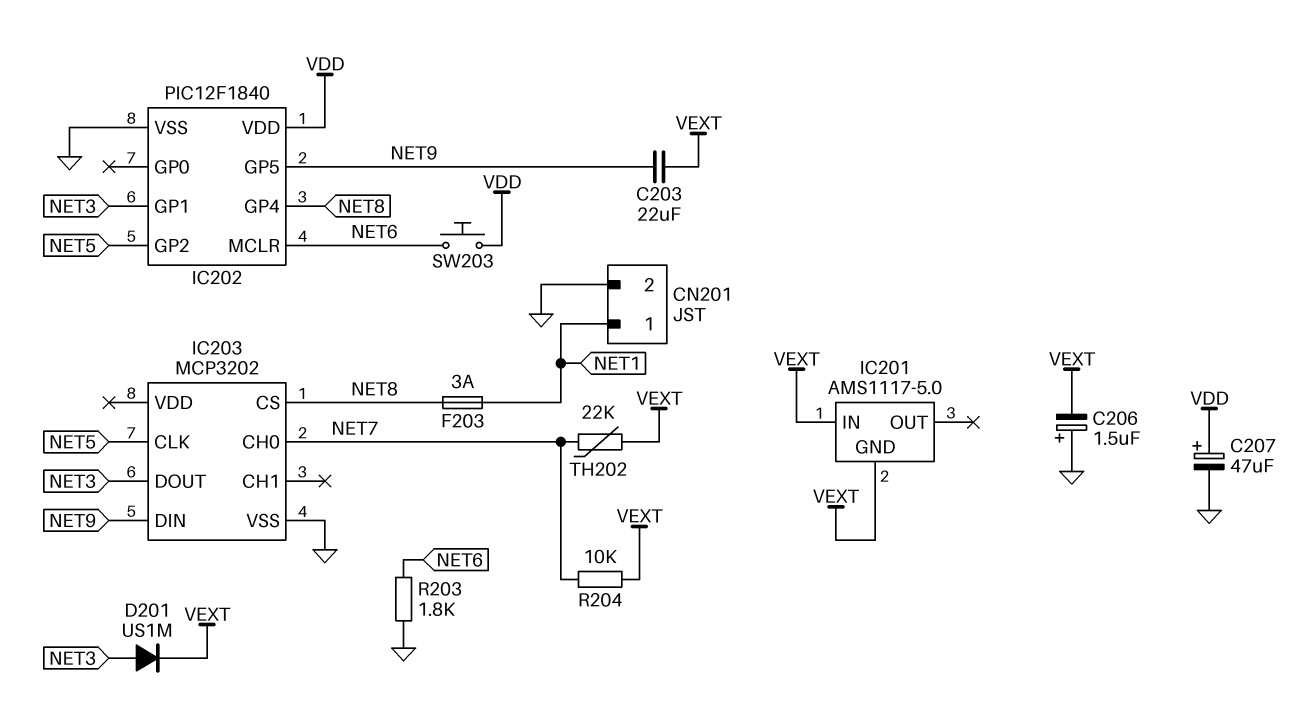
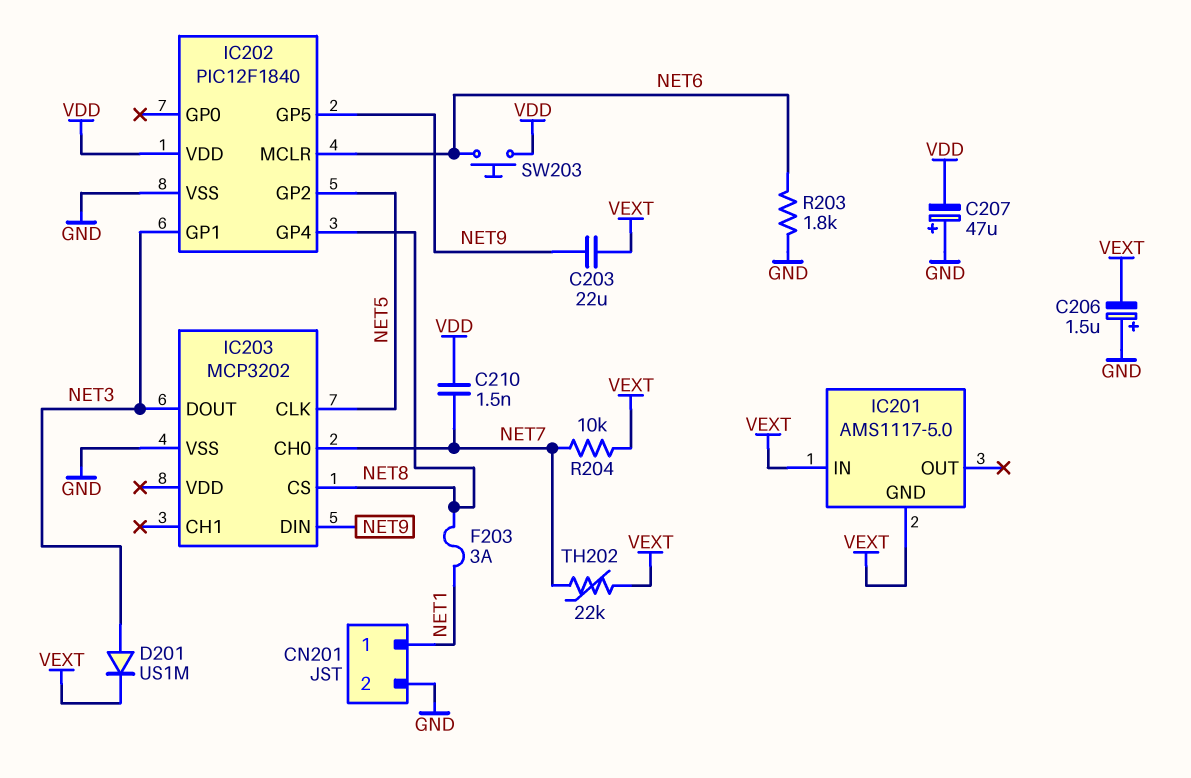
C207: 47uF (plus VDD, minus GND) -> 47uF (plus GND, minus VDD)
C210: none -> 1.5nF (NET7, VDD)

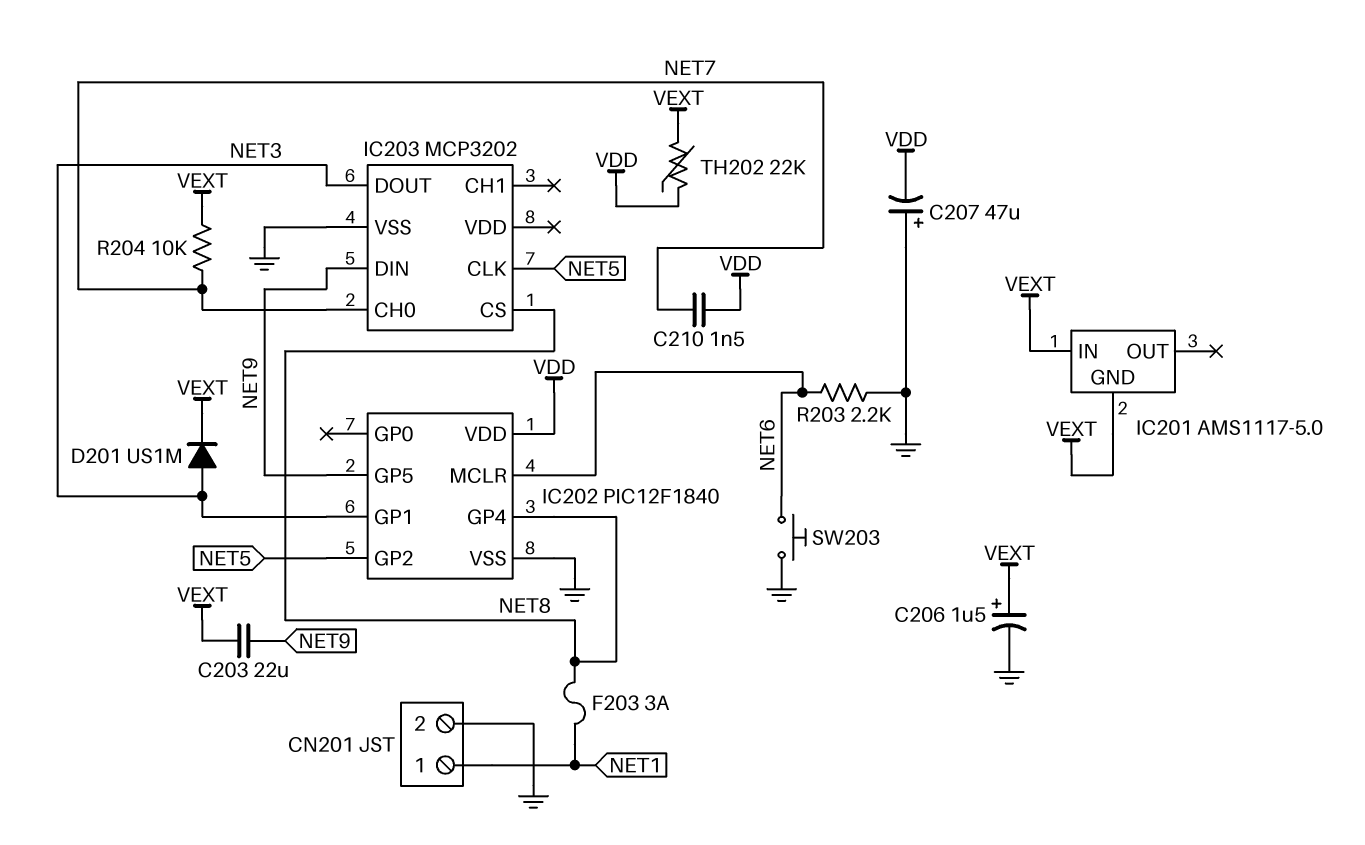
C206: 1.5uF (plus GND, minus VEXT) -> 1.5uF (plus VEXT, minus GND)
R203: 1.8k (GND, NET6) -> 2.2k (GND, NET6)
SW203: button (NET6, VDD) -> button (GND, NET6)
TH202: 22k (NET7, VEXT) -> 22k (VDD, VEXT)

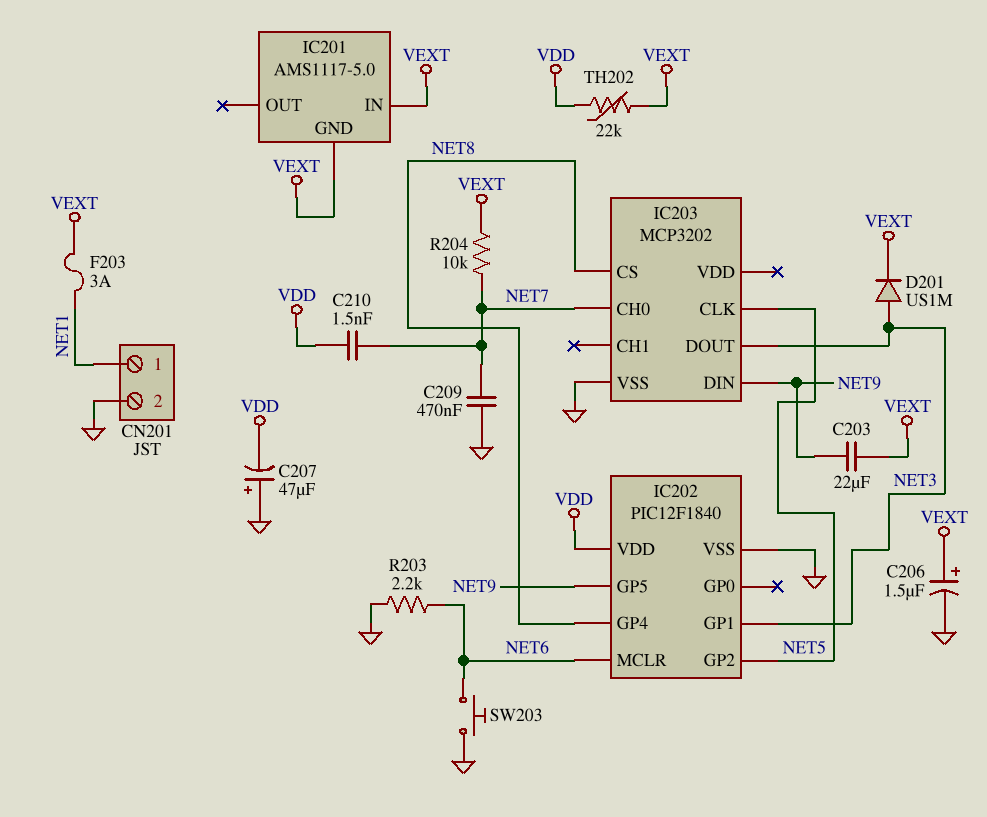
C209: none -> 470nF (GND, NET7)
F203: 3A (NET1, NET8) -> 3A (NET1, VEXT)

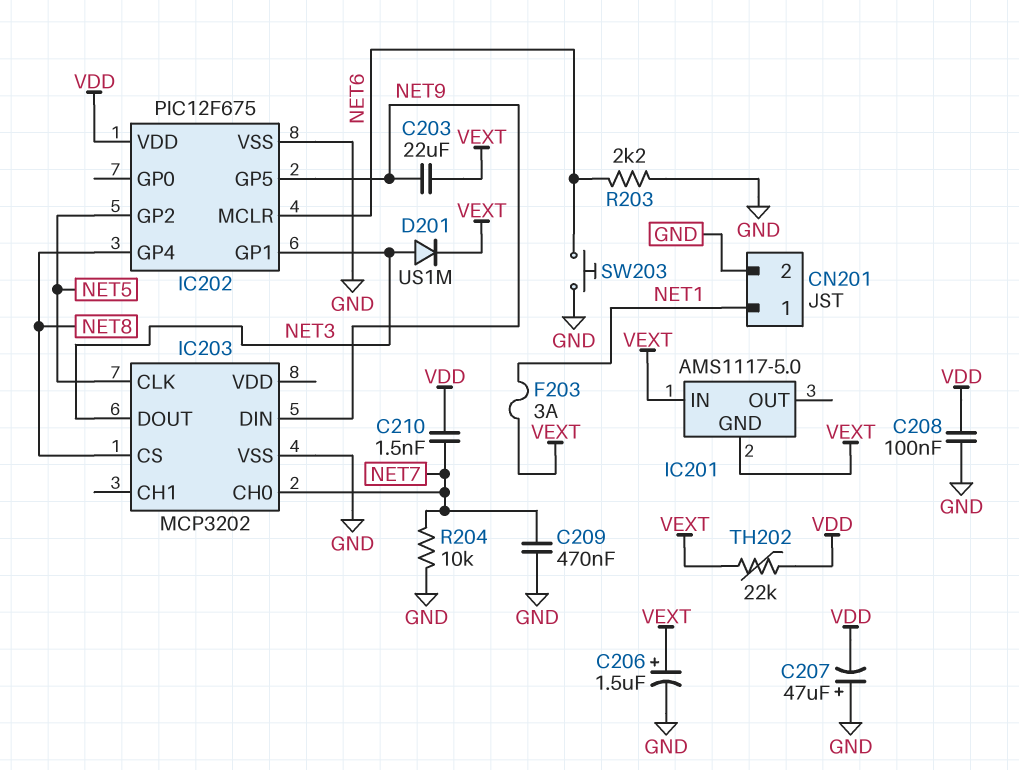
C208: none -> 100nF (GND, VDD)
IC202: PIC12F1840 -> PIC12F675
R204: 10k (NET7, VEXT) -> 10k (GND, NET7)

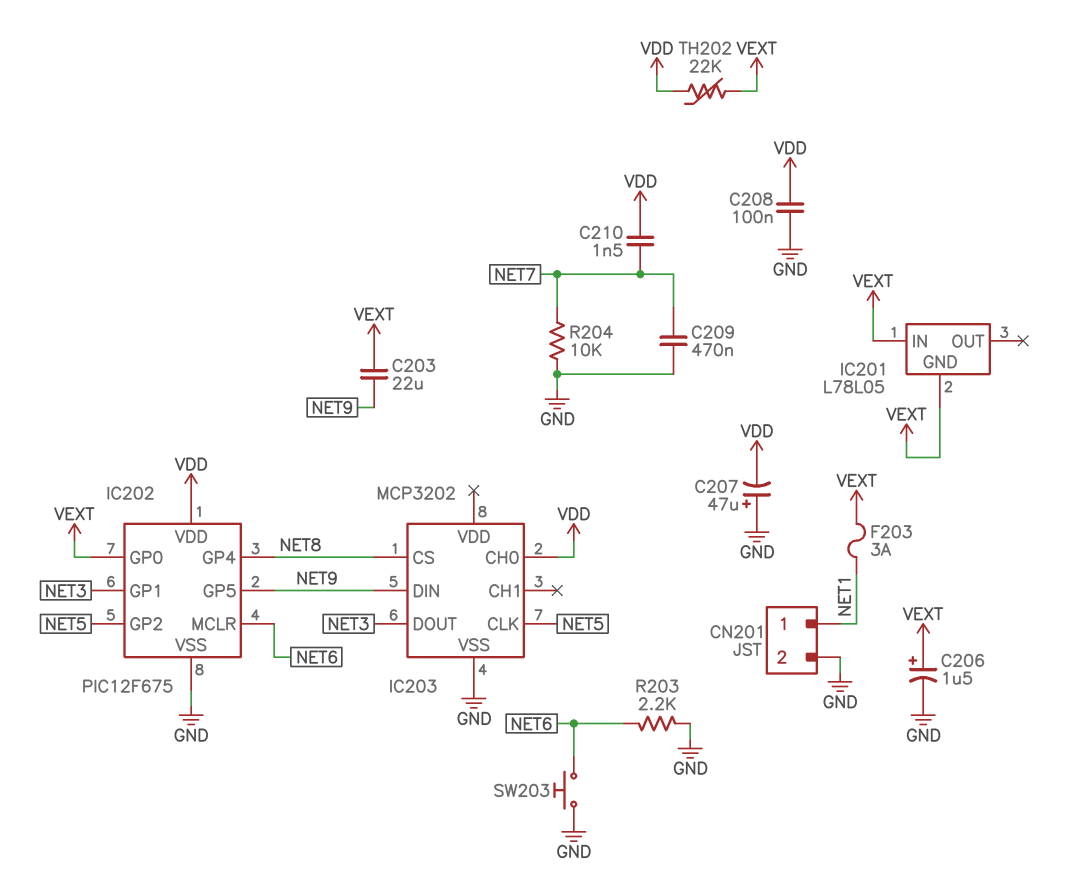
D201: diode US1M (A NET3, K VEXT) -> none
IC201: AMS1117-5.0 -> L78L05
IC202 pin GP0: none -> VEXT
IC203 pin CH0: NET7 -> VDD

